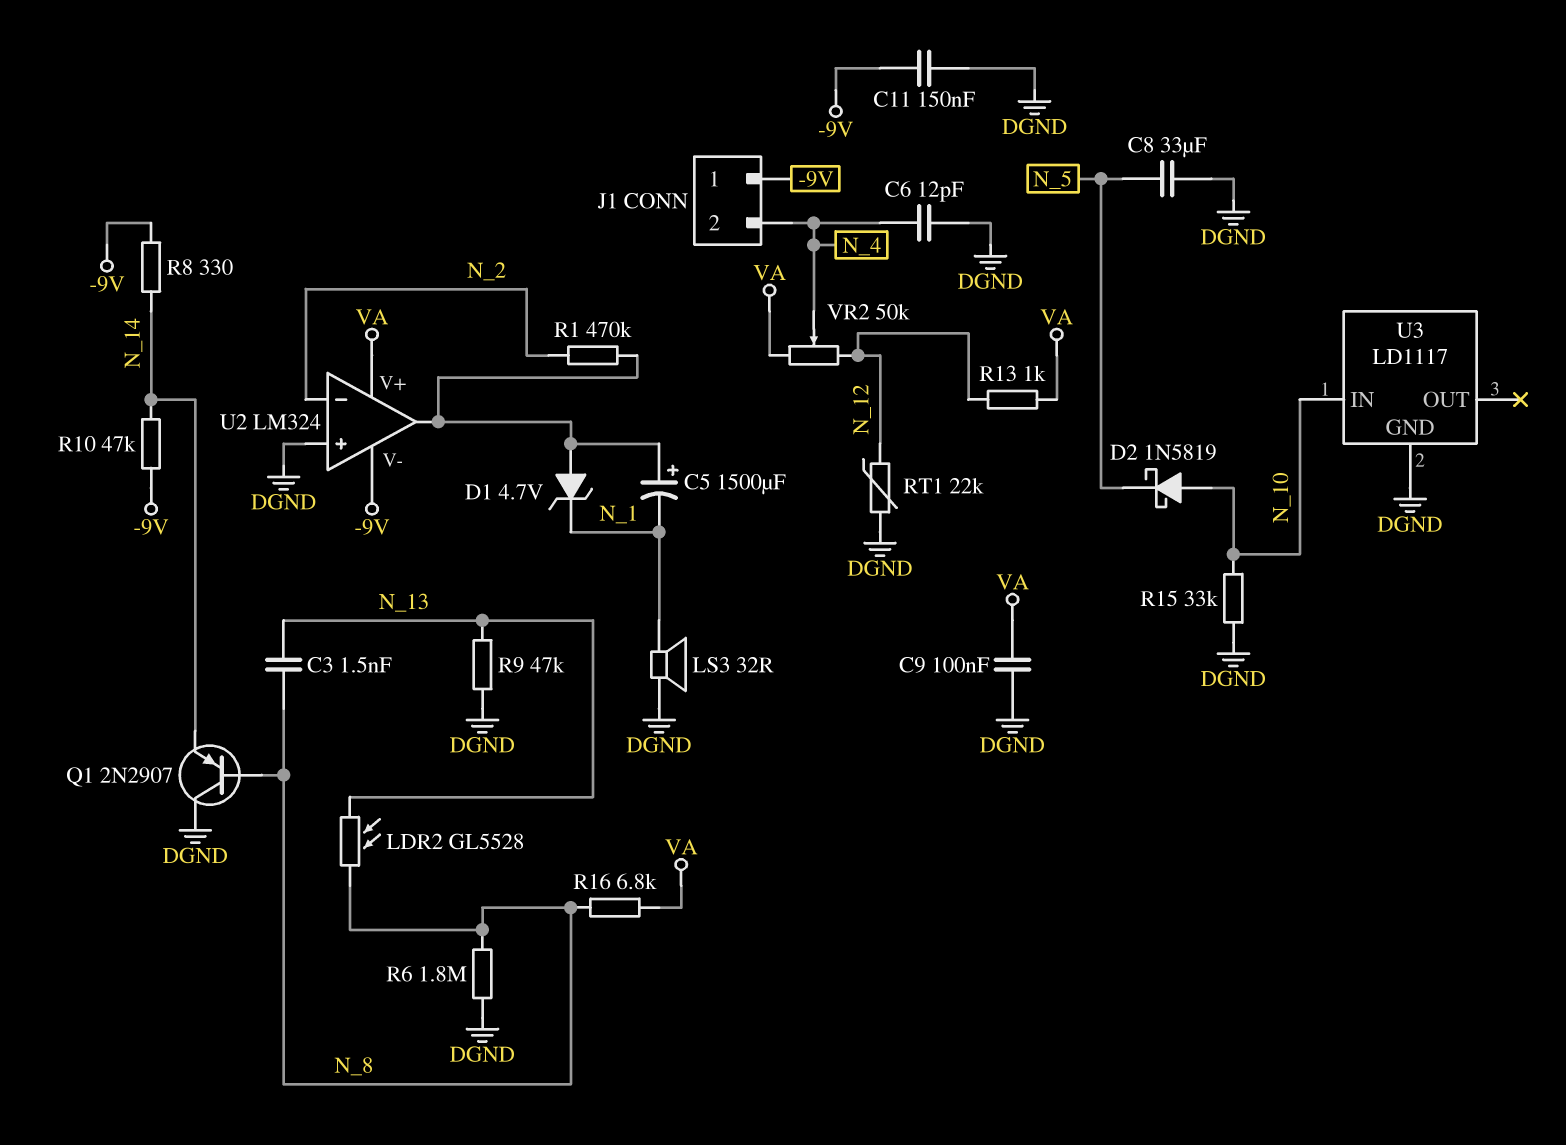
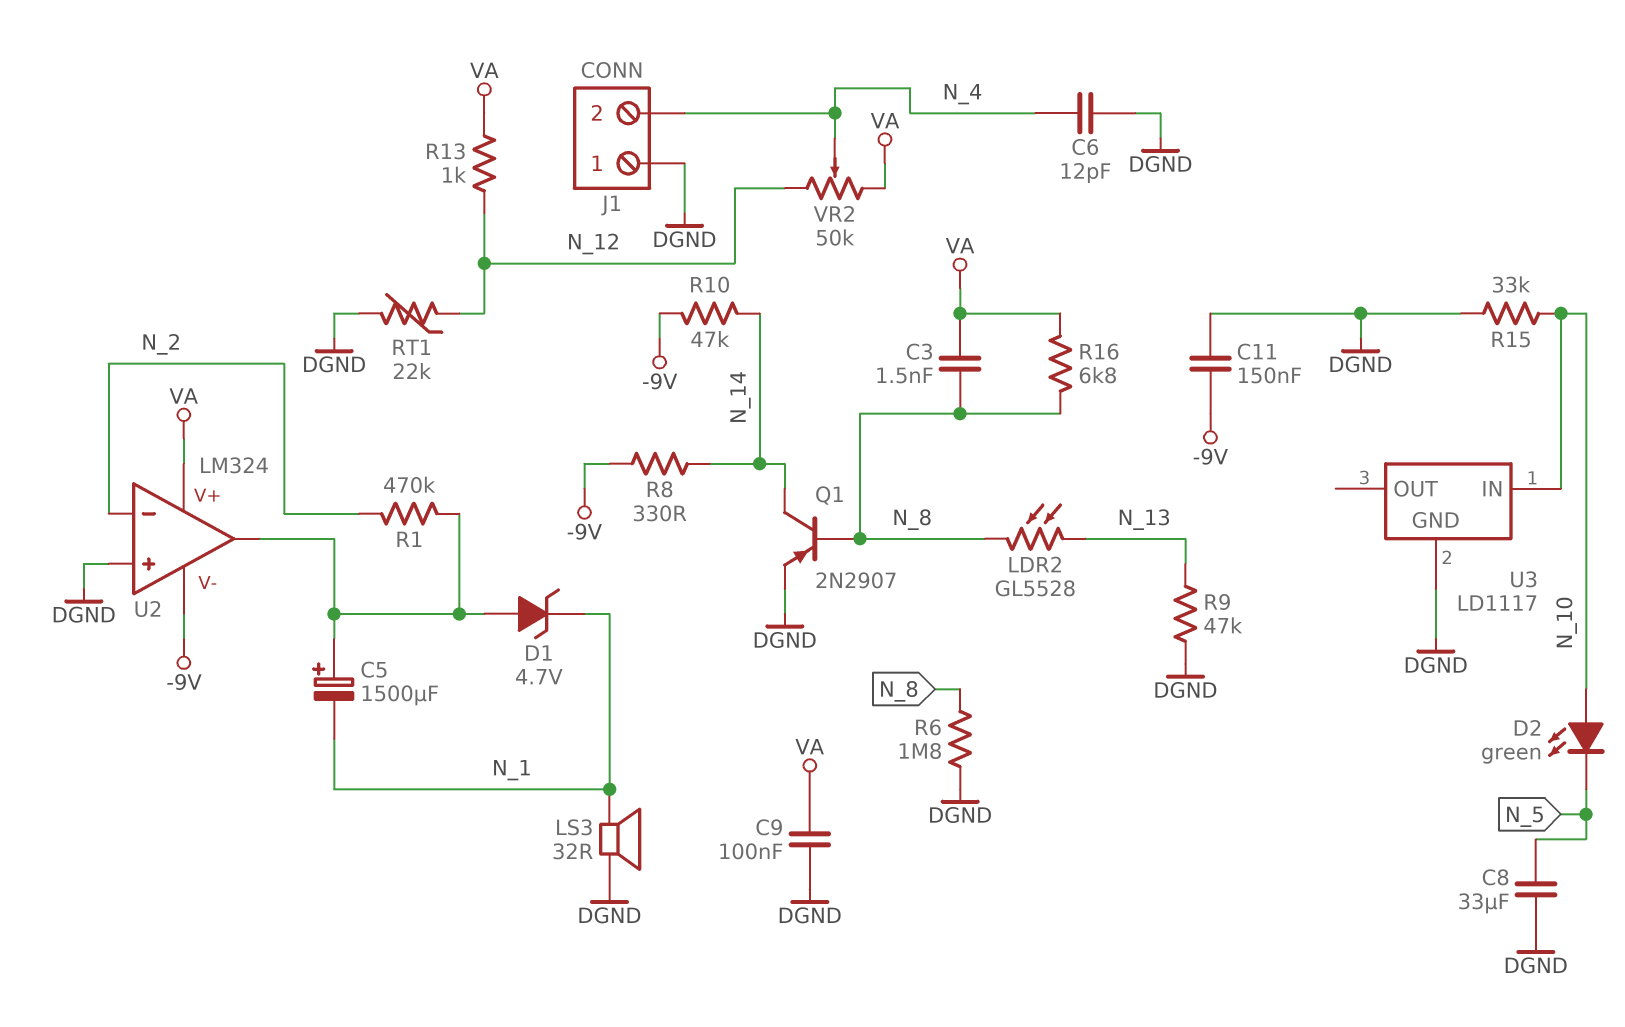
C3: 1.5nF (N_8, N_13) -> 1.5nF (N_8, VA)
D2: schottky 1N5819 (A N_10, K N_5) -> LED green (A N_10, K N_5)
J1 pin 1: -9V -> DGND
Q1: PNP 2N2907 (B N_8, C DGND, E N_14) -> PNP 2N2907 (B N_8, C N_14, E DGND)

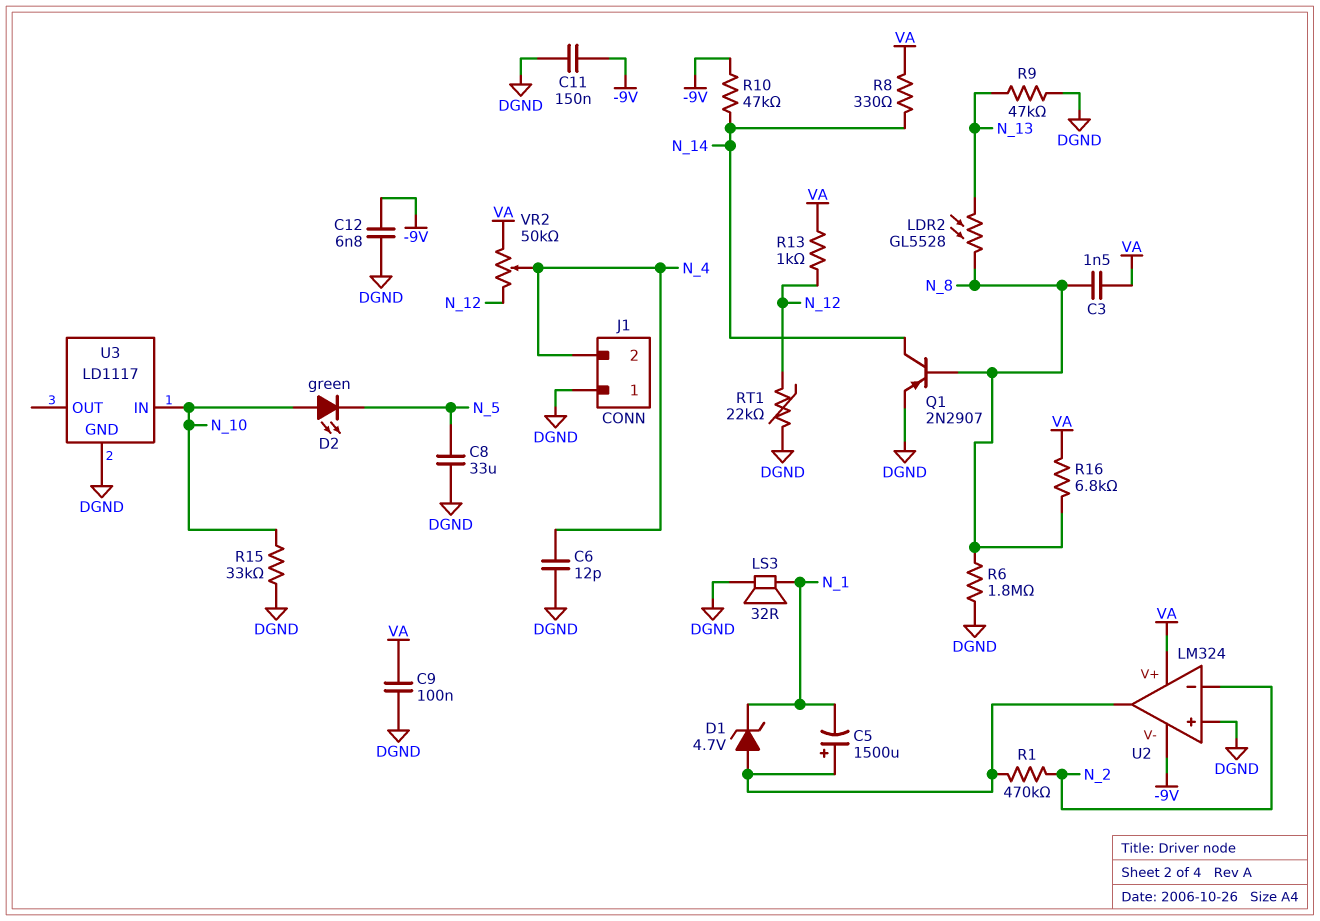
C12: none -> 6.8nF (-9V, DGND)
R8: 330 (-9V, N_14) -> 330 (N_14, VA)

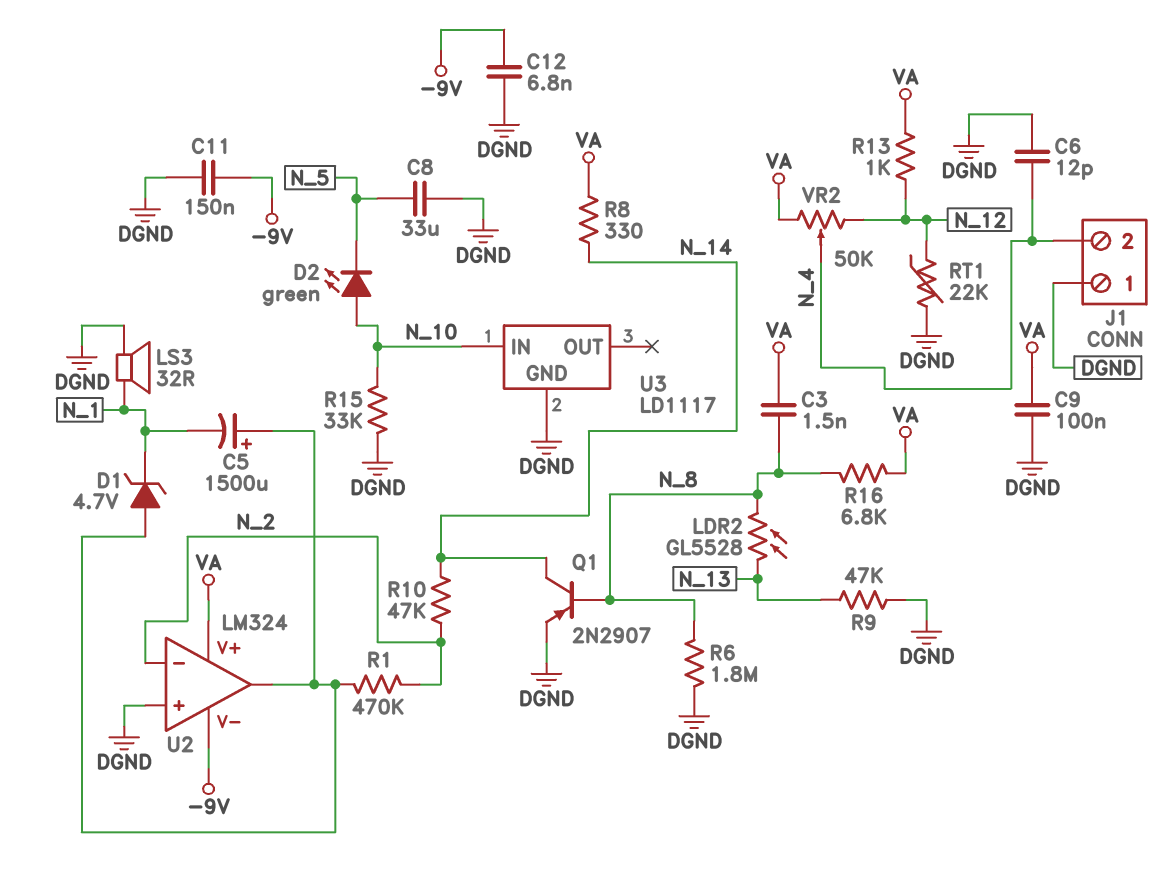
R10: 47k (-9V, N_14) -> 47k (N_2, N_14)

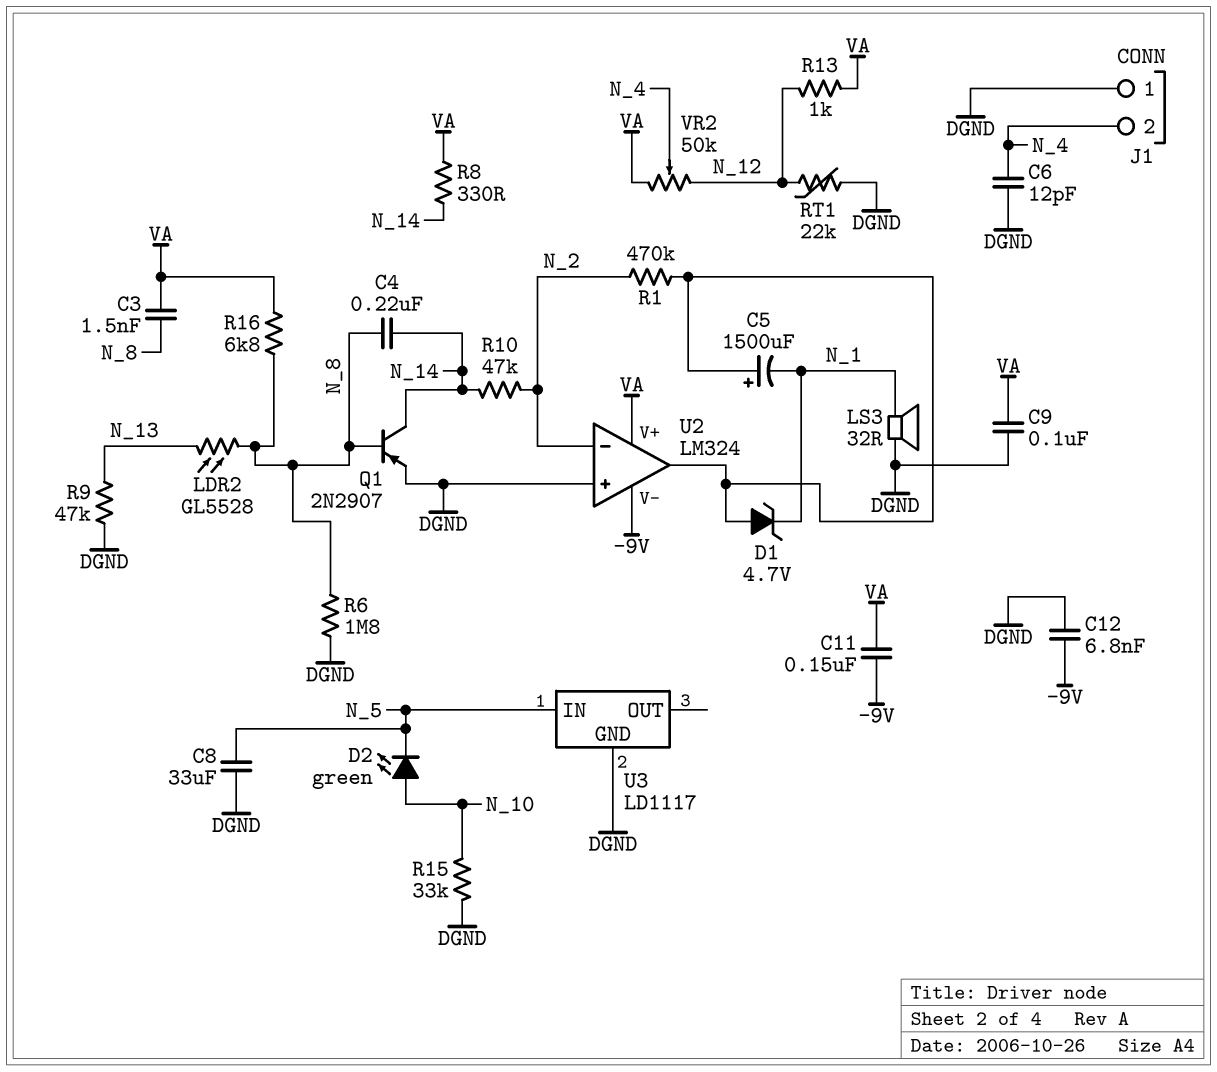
C4: none -> 220nF (N_8, N_14)
C11: 150nF (-9V, DGND) -> 150nF (-9V, VA)
U3 pin IN: N_10 -> N_5

